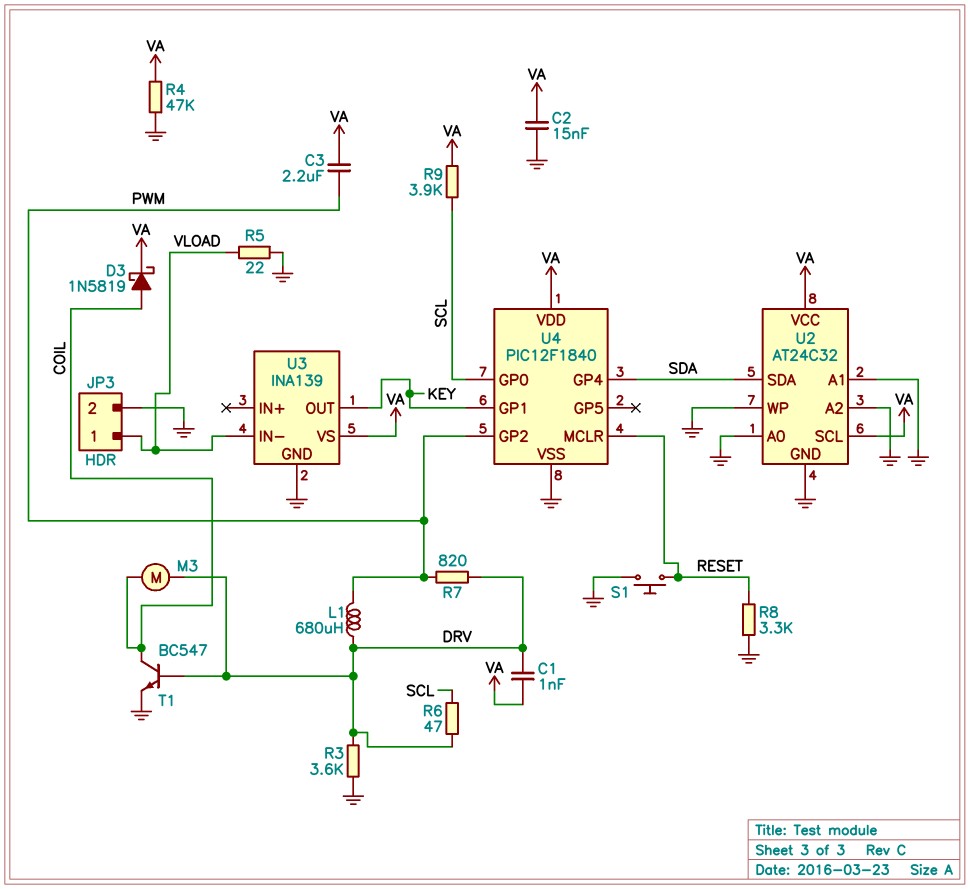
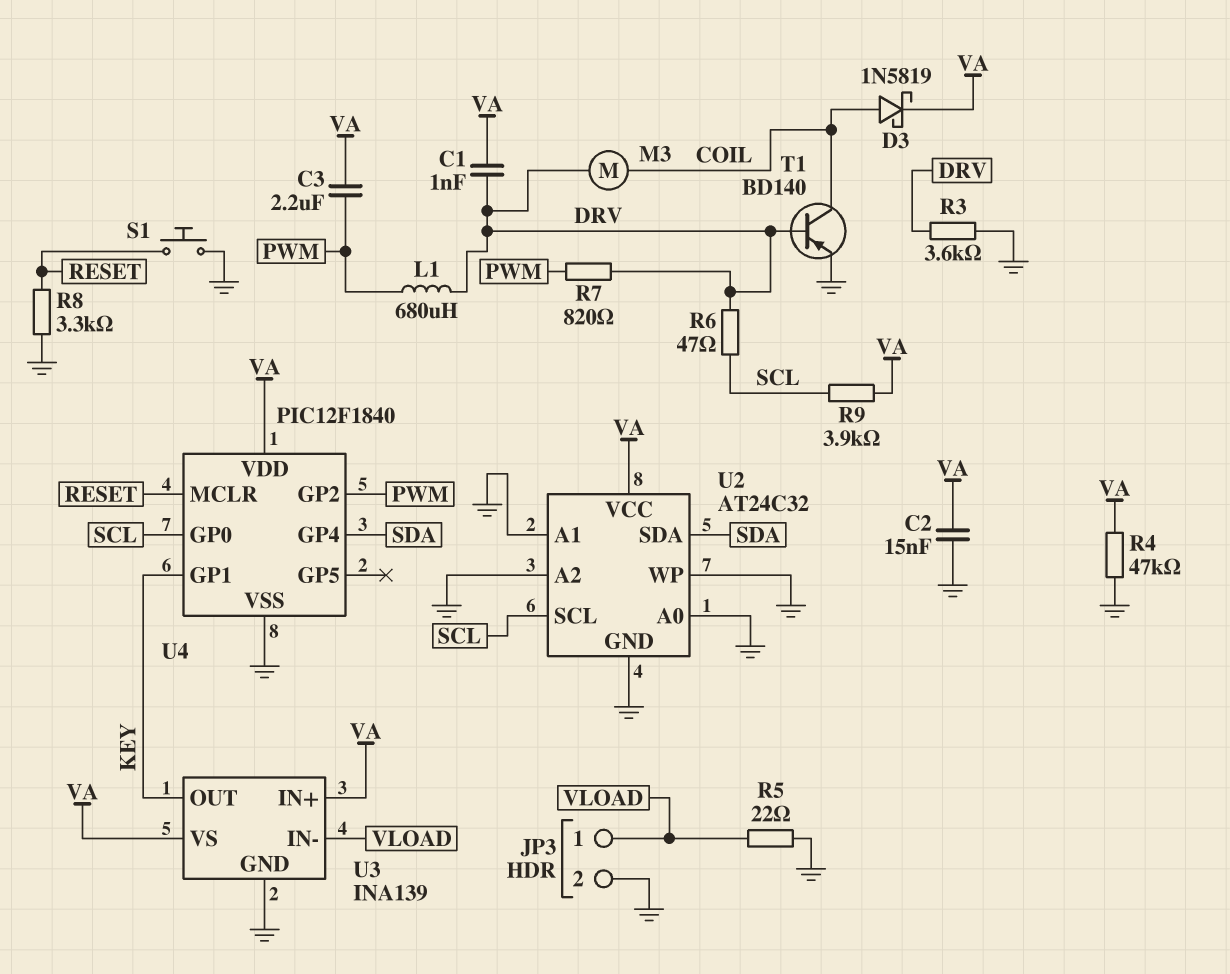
T1: NPN BC547 (B DRV, C COIL, E GND) -> PNP BD140 (B DRV, C COIL, E GND)
U2 pin SCL: VA -> SCL
U3 pin IN+: none -> VA

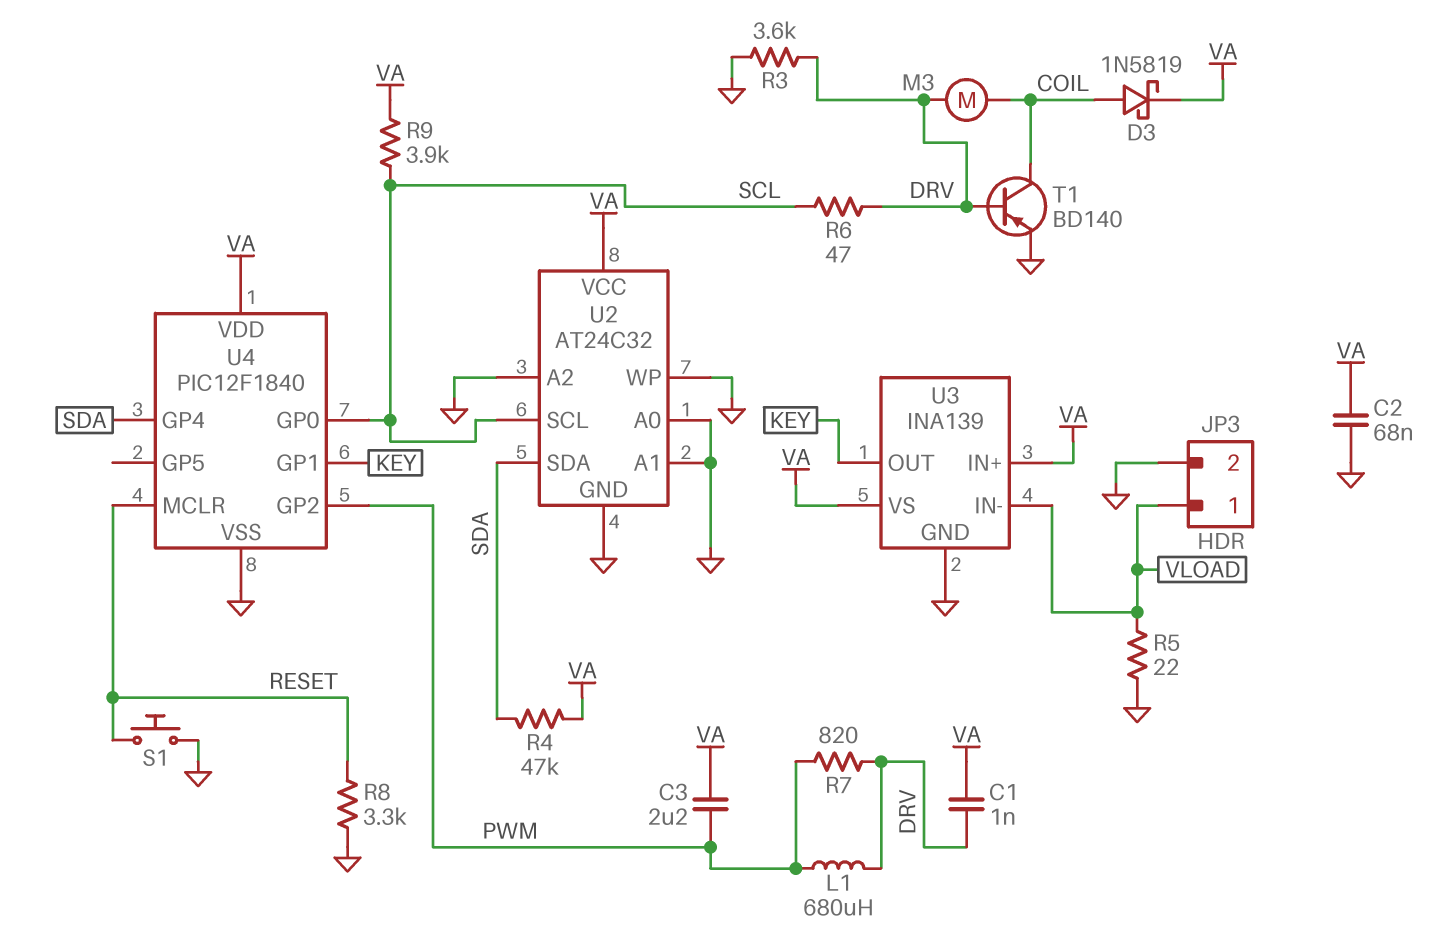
C2: 15nF (GND, VA) -> 68nF (GND, VA)
R4: 47k (GND, VA) -> 47k (SDA, VA)

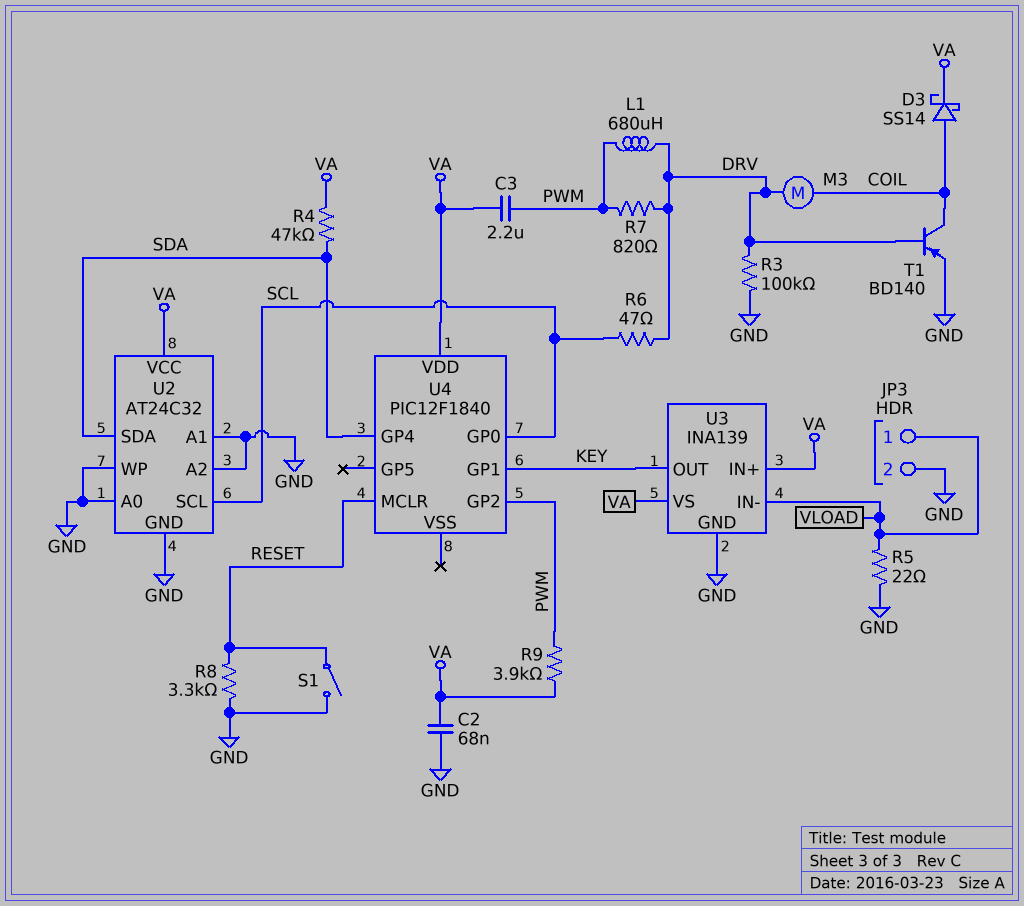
C1: 1nF (DRV, VA) -> none
D3: schottky 1N5819 (A COIL, K VA) -> schottky SS14 (A COIL, K VA)
R3: 3.6k (DRV, GND) -> 100k (DRV, GND)
R9: 3.9k (SCL, VA) -> 3.9k (PWM, VA)
S1: button (GND, RESET) -> switch (GND, RESET)
U4 pin VSS: GND -> none

